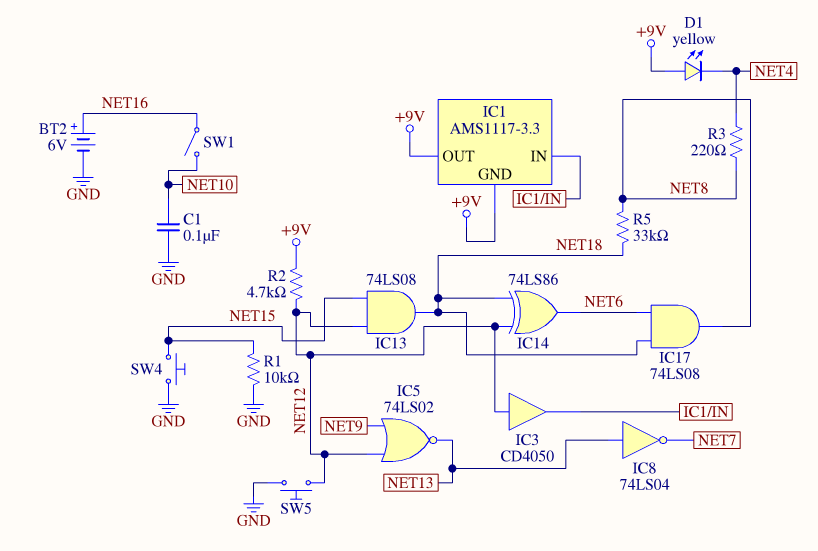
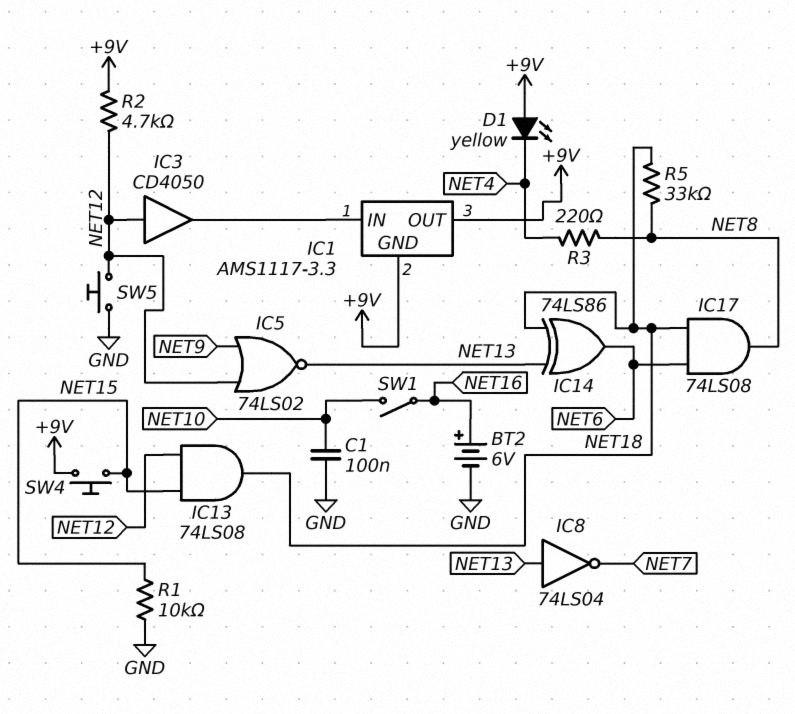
IC14: XOR 74LS86 (in NET12, in NET18, out NET6) -> XOR 74LS86 (in NET13, in NET18, out NET6)
SW4: button (GND, NET15) -> button (+9V, NET15)

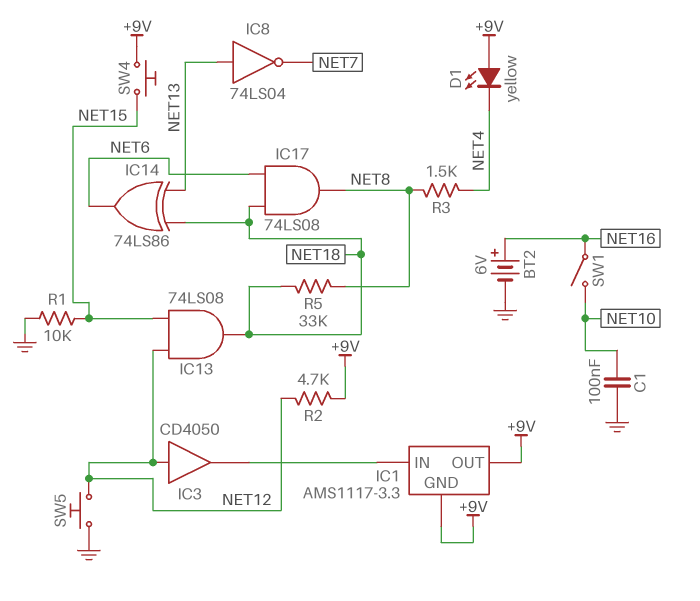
IC5: NOR 74LS02 (in NET9, in NET12, out NET13) -> none
R3: 220 (NET4, NET8) -> 1.5k (NET4, NET8)

